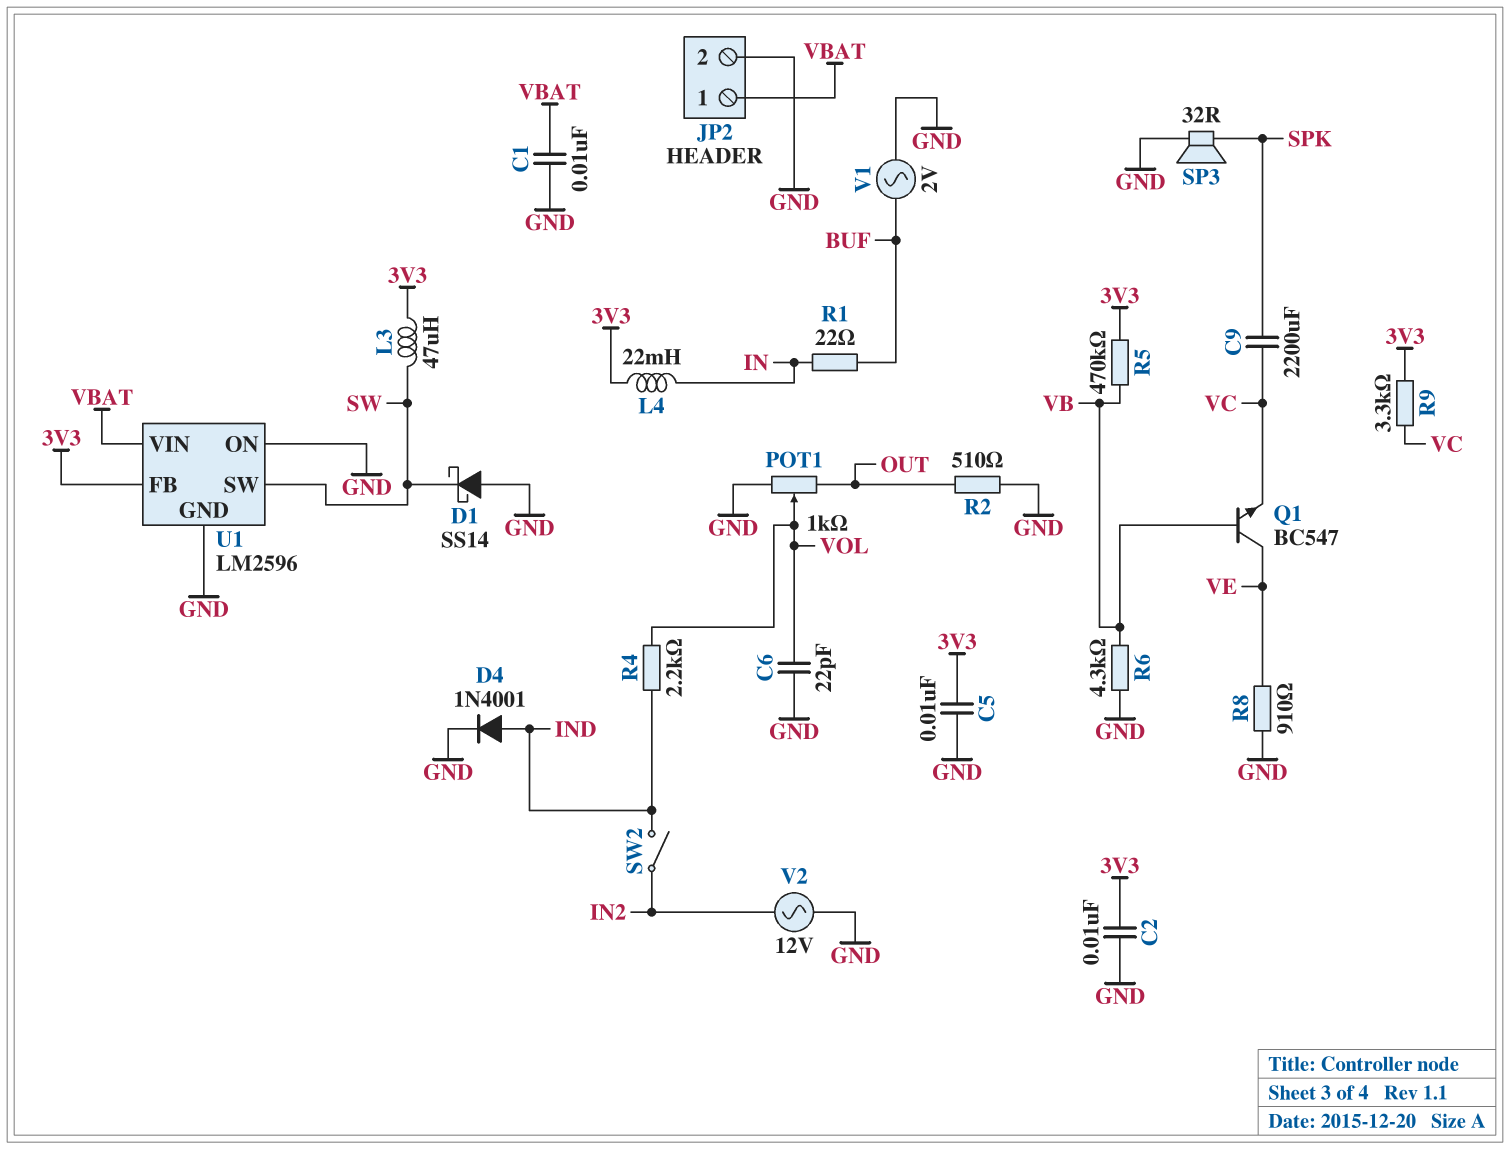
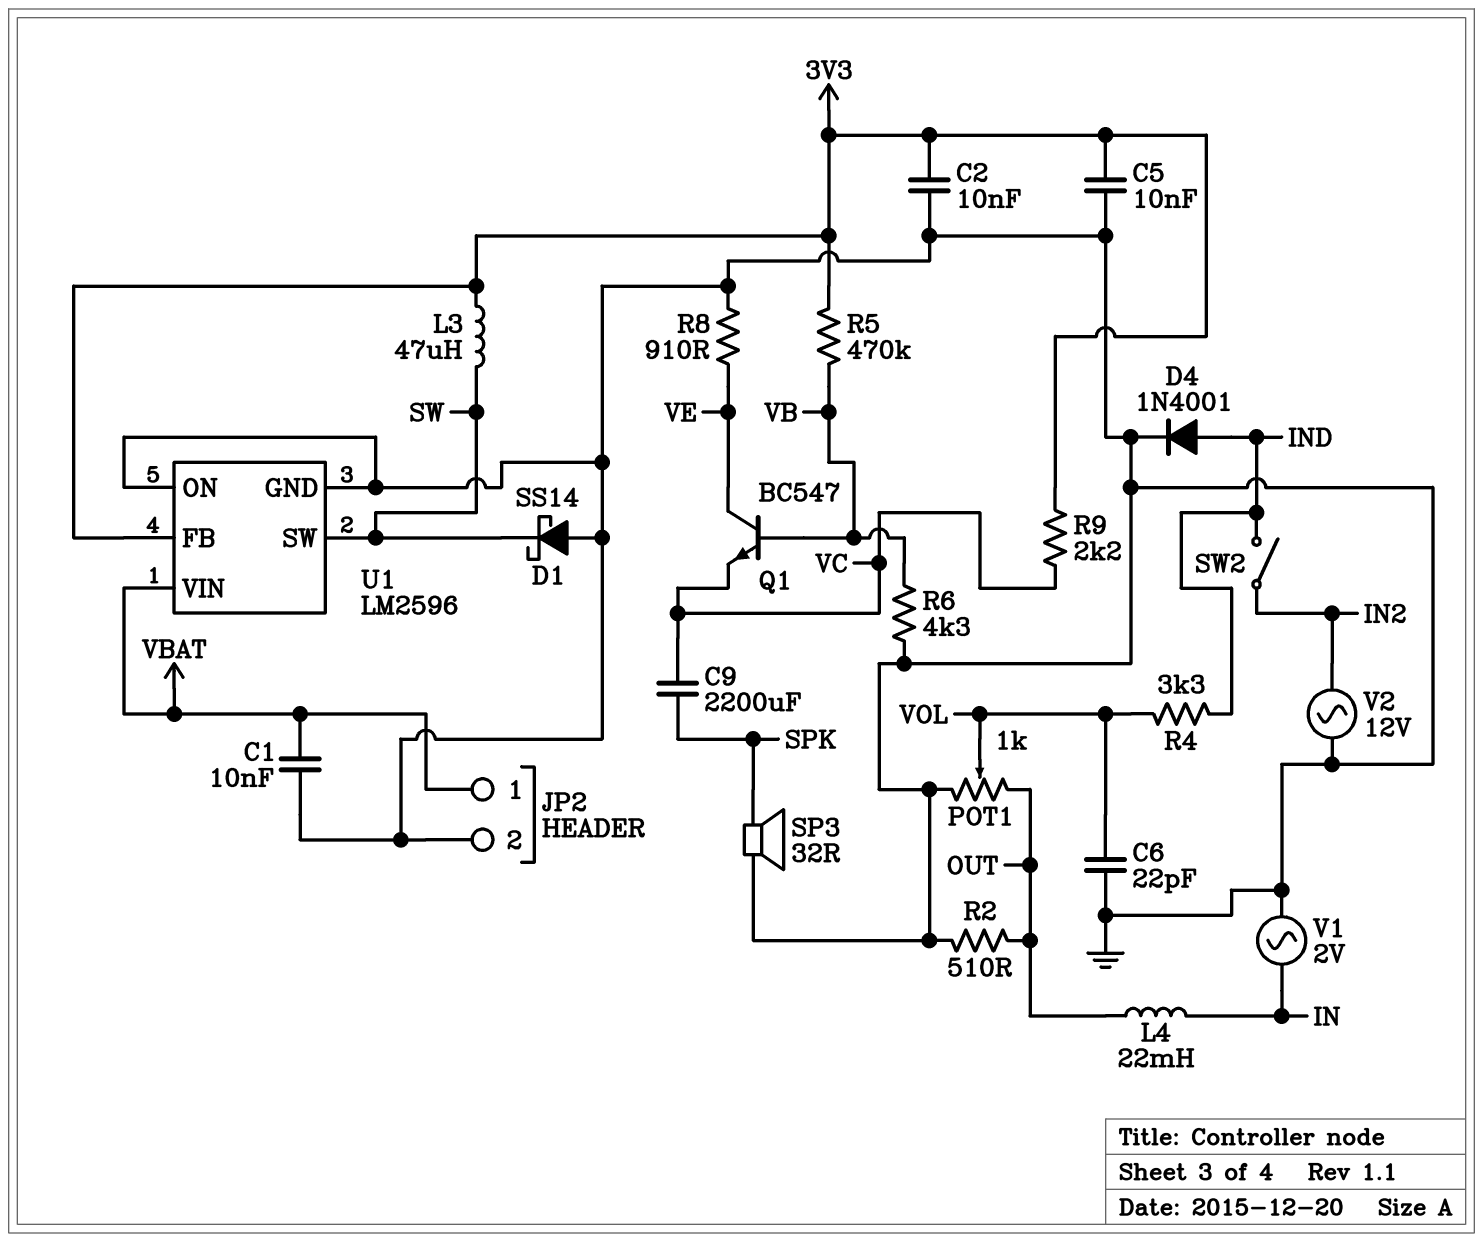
L4: 22mH (3V3, IN) -> 22mH (IN, OUT)
R1: 22 (BUF, IN) -> none
R4: 2.2k (IND, VOL) -> 3.3k (IND, VOL)
R9: 3.3k (3V3, VC) -> 2.2k (3V3, VC)
V1: AC 2V (BUF, GND) -> AC 2V (GND, IN)

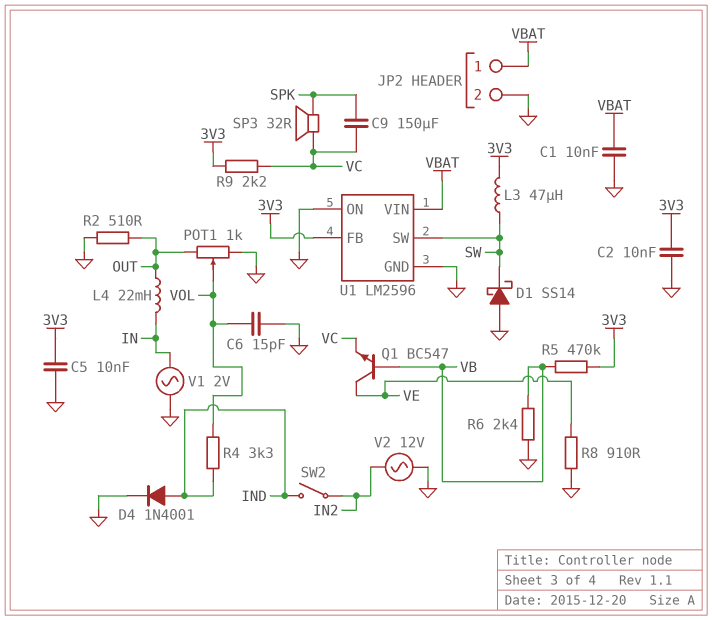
C6: 22pF (GND, VOL) -> 15pF (GND, VOL)
C9: 2200uF (SPK, VC) -> 150uF (SPK, VC)
R6: 4.3k (GND, VB) -> 2.4k (GND, VB)
SP3: speaker 32R (GND, SPK) -> speaker 32R (SPK, VC)

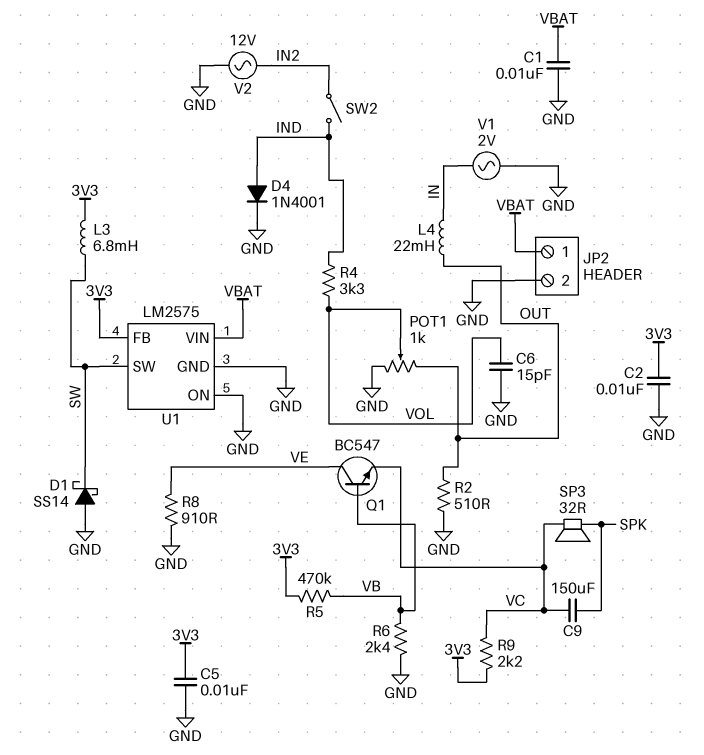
L3: 47uH (3V3, SW) -> 6.8mH (3V3, SW)
U1: LM2596 -> LM2575

